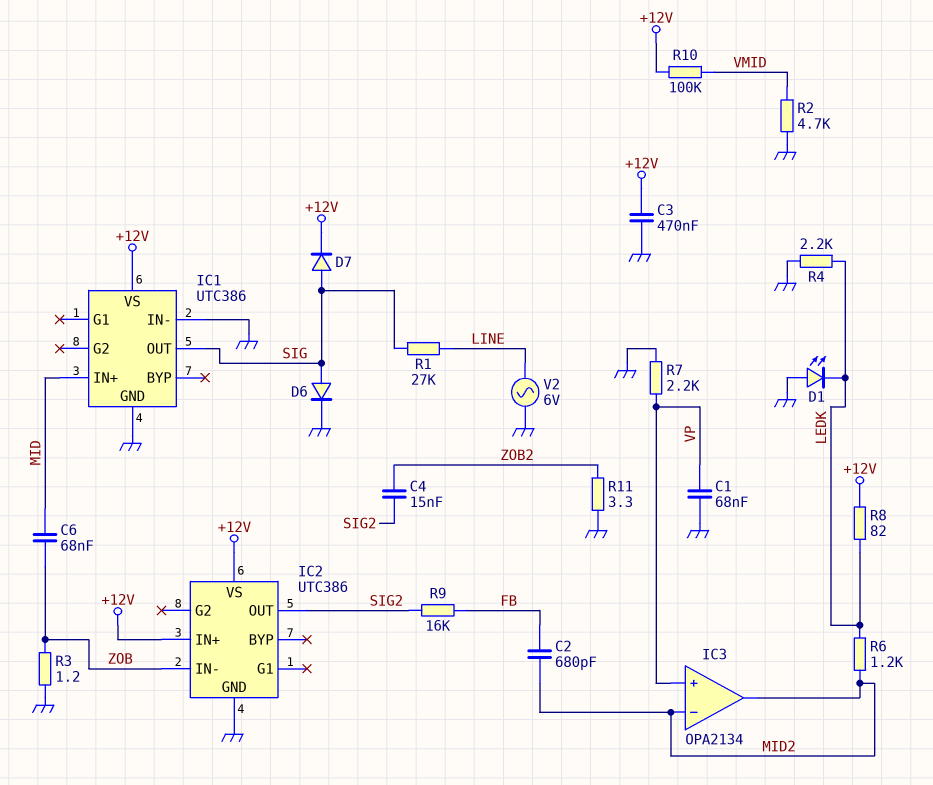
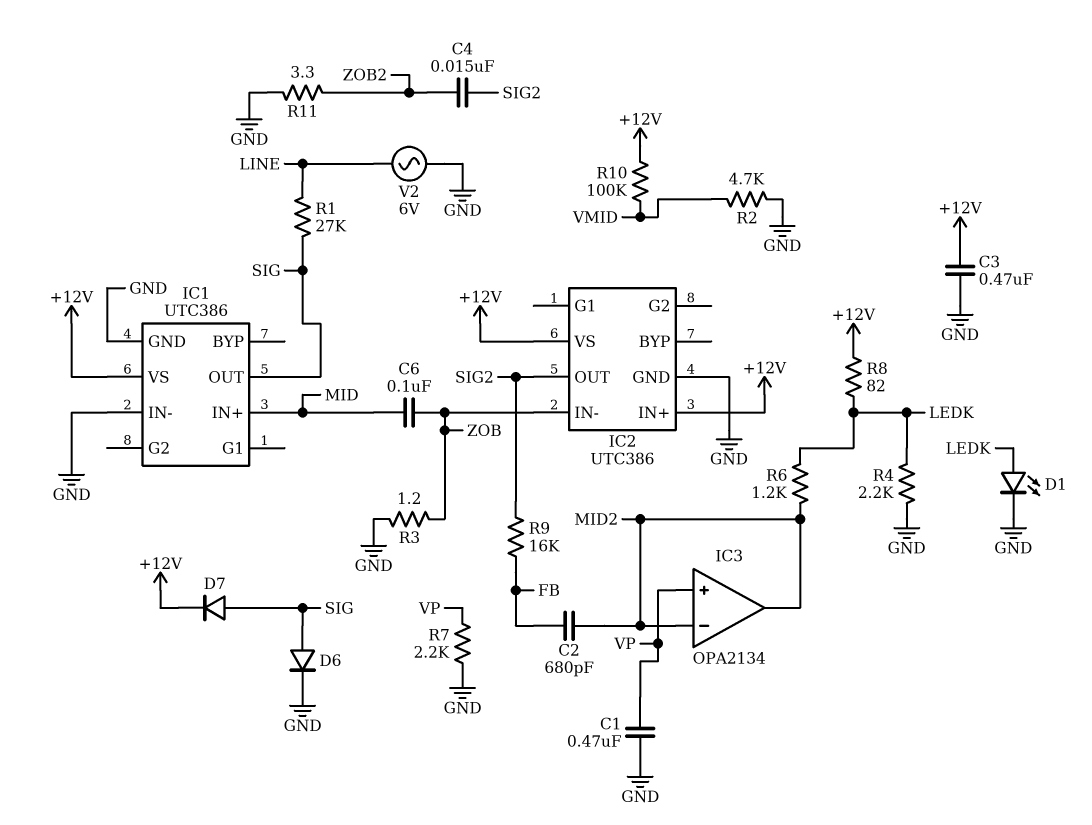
C1: 68nF (GND, VP) -> 470nF (GND, VP)
C6: 68nF (MID, ZOB) -> 100nF (MID, ZOB)
D1: LED (A GND, K LEDK) -> LED (A LEDK, K GND)

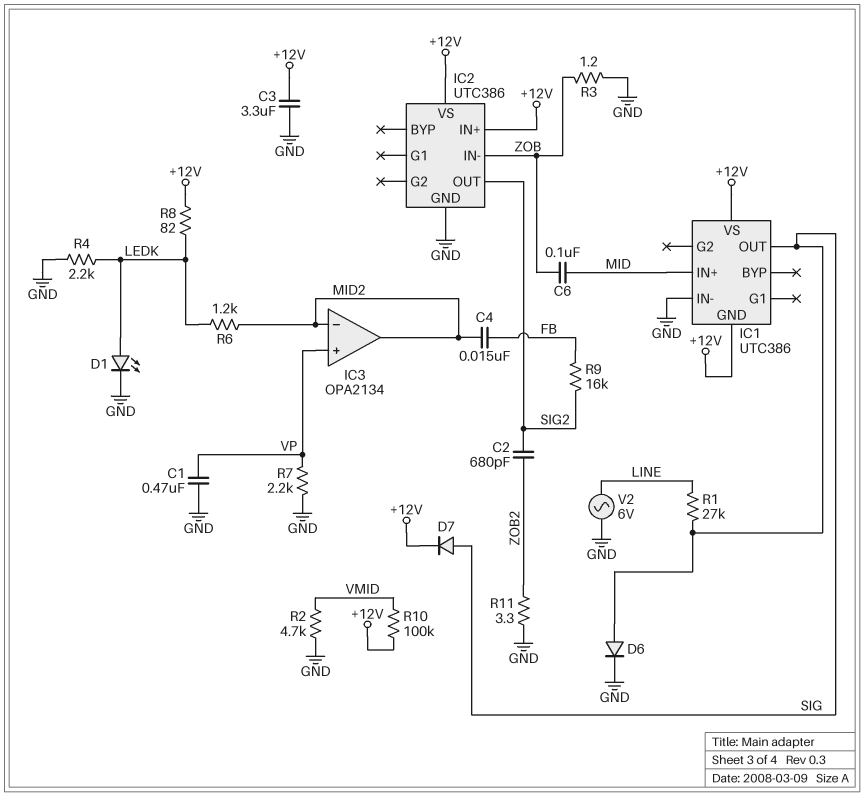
C2: 680pF (FB, MID2) -> 680pF (SIG2, ZOB2)
C3: 470nF (+12V, GND) -> 3.3uF (+12V, GND)
C4: 15nF (SIG2, ZOB2) -> 15nF (FB, MID2)
IC1 pin GND: GND -> +12V

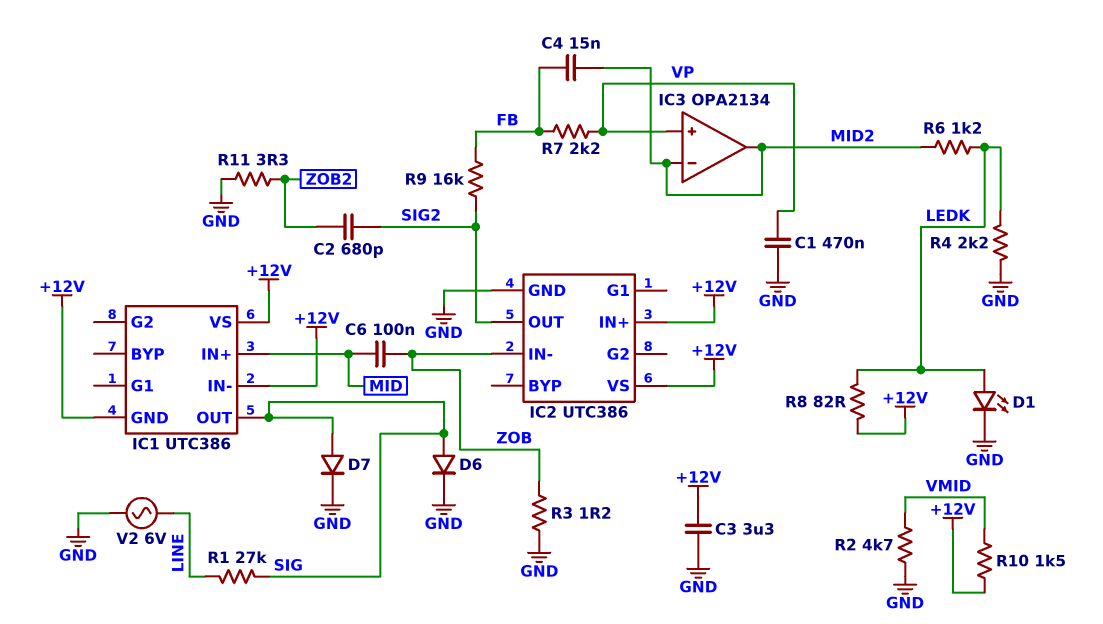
D7: diode (A SIG, K +12V) -> diode (A SIG, K GND)
IC1 pin IN-: GND -> +12V
R7: 2.2k (GND, VP) -> 2.2k (FB, VP)
R10: 100k (+12V, VMID) -> 1.5k (+12V, VMID)

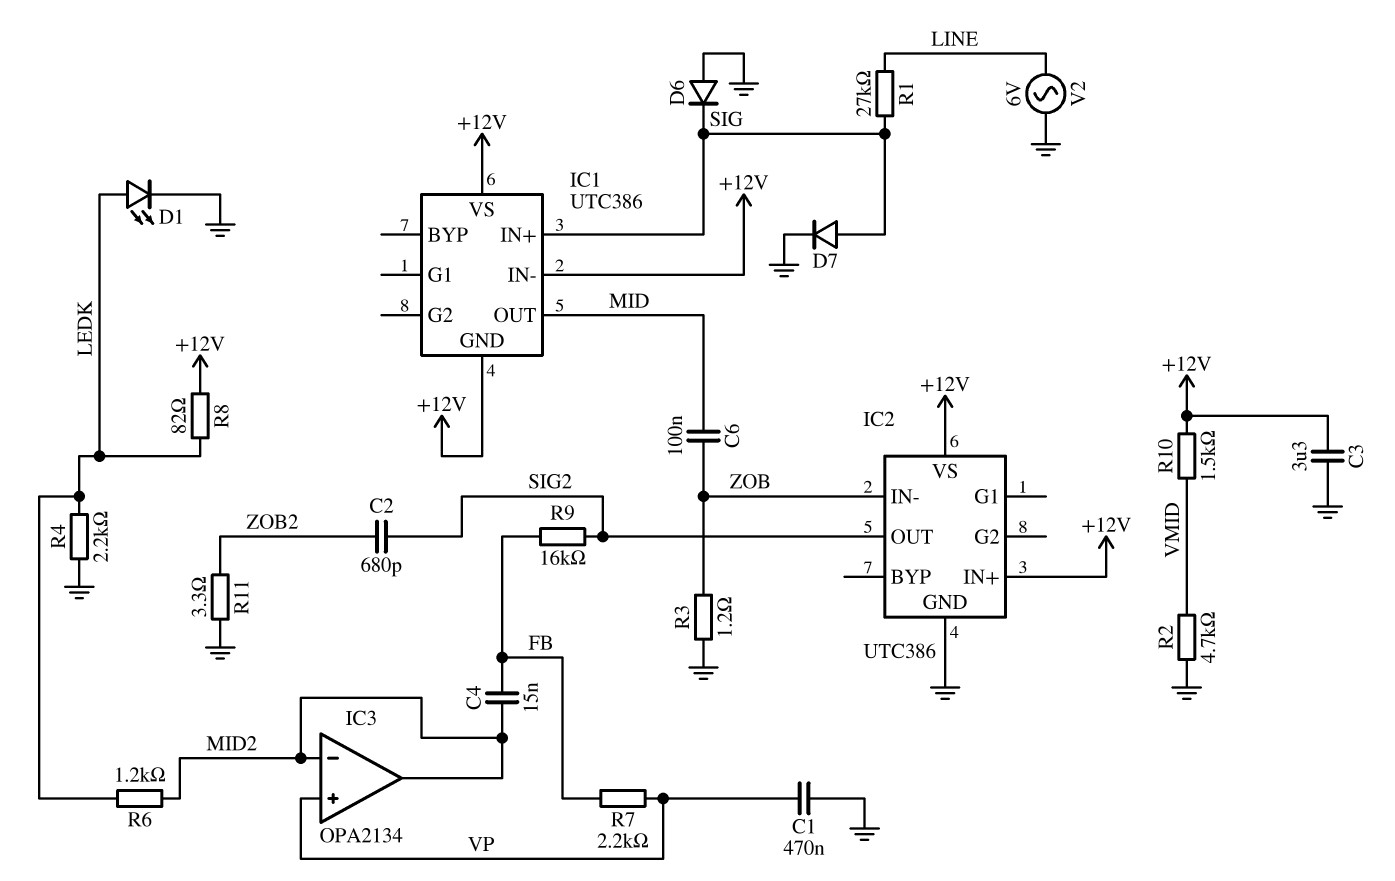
D6: diode (A SIG, K GND) -> diode (A GND, K SIG)
IC1 pin IN+: MID -> SIG
IC1 pin OUT: SIG -> MID

